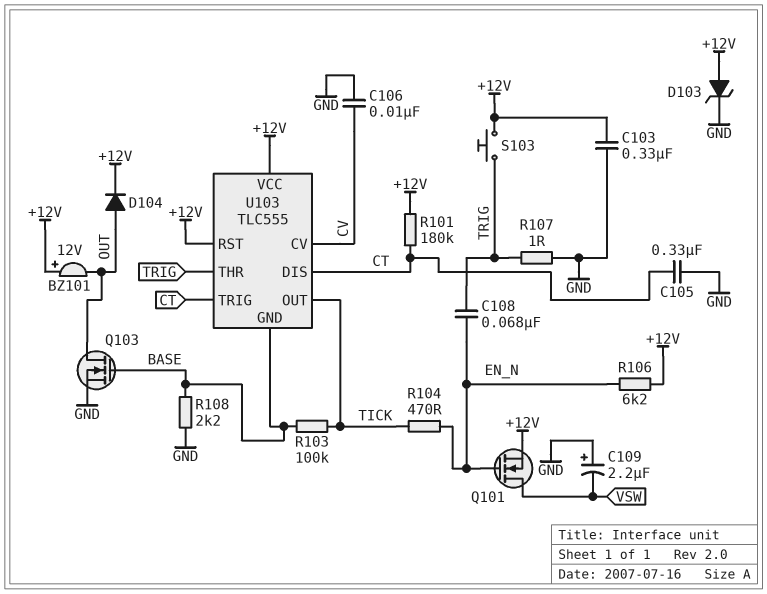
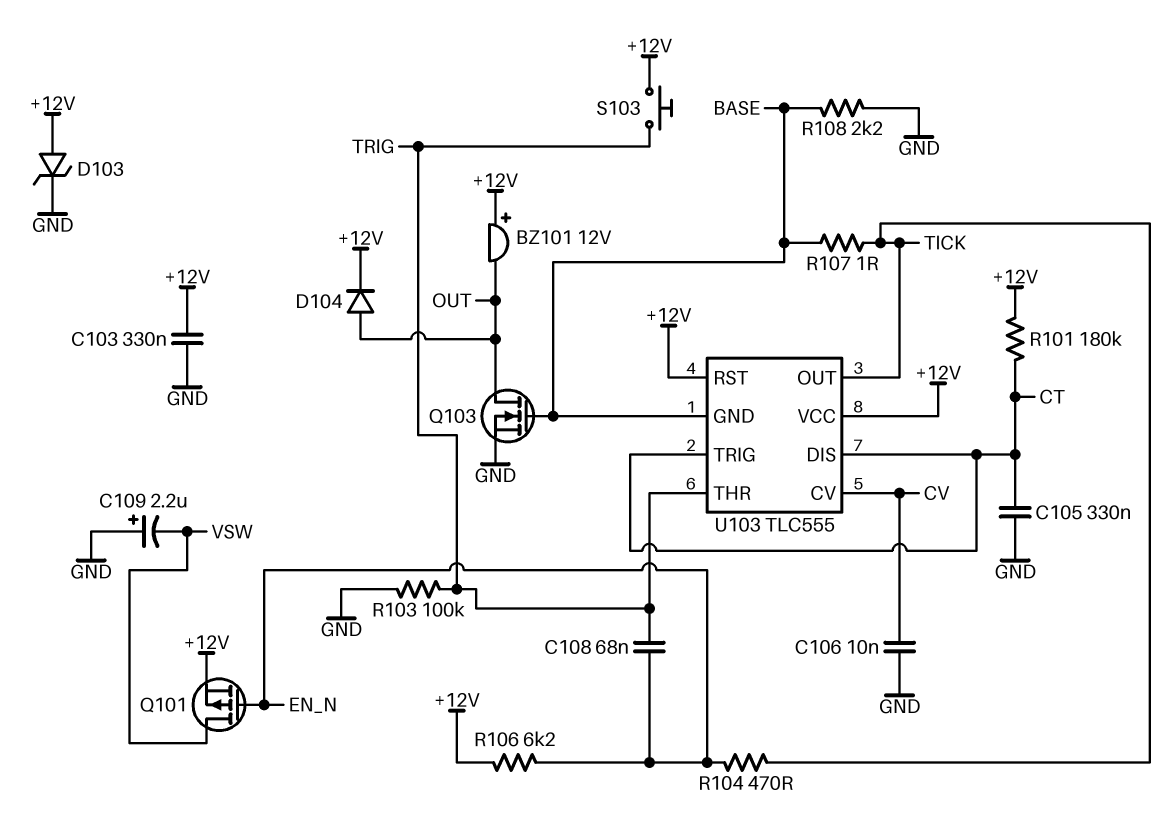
Q101: NMOS (G EN_N, D VSW, S +12V) -> PMOS (G EN_N, D VSW, S +12V)
R103: 100k (BASE, TICK) -> 100k (GND, TRIG)
R107: 1 (GND, TRIG) -> 1 (BASE, TICK)

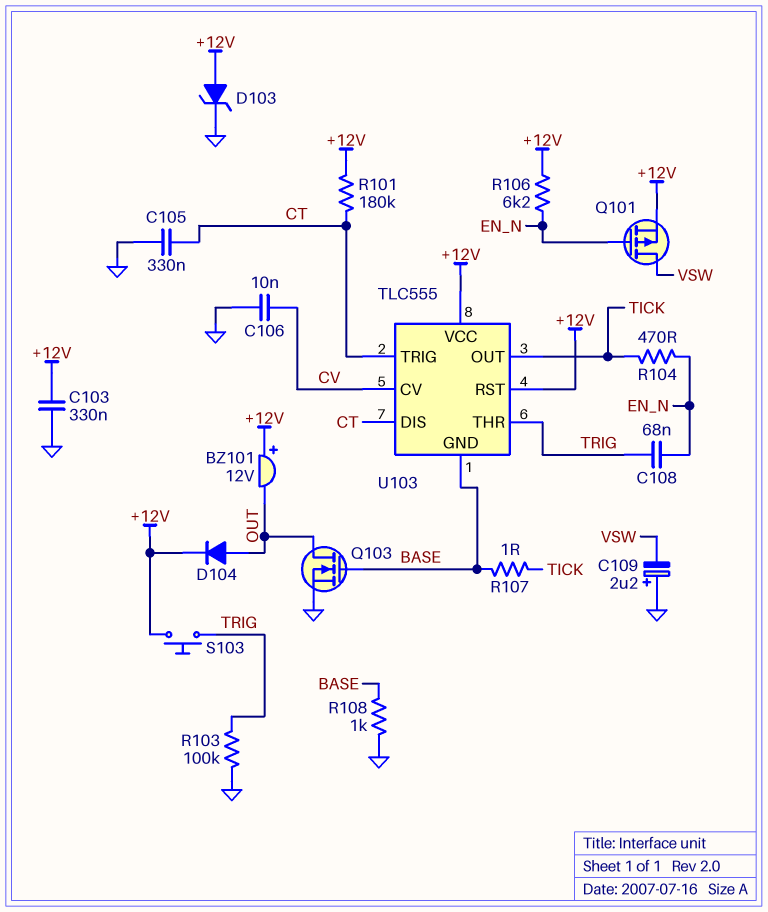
R108: 2.2k (BASE, GND) -> 1k (BASE, GND)

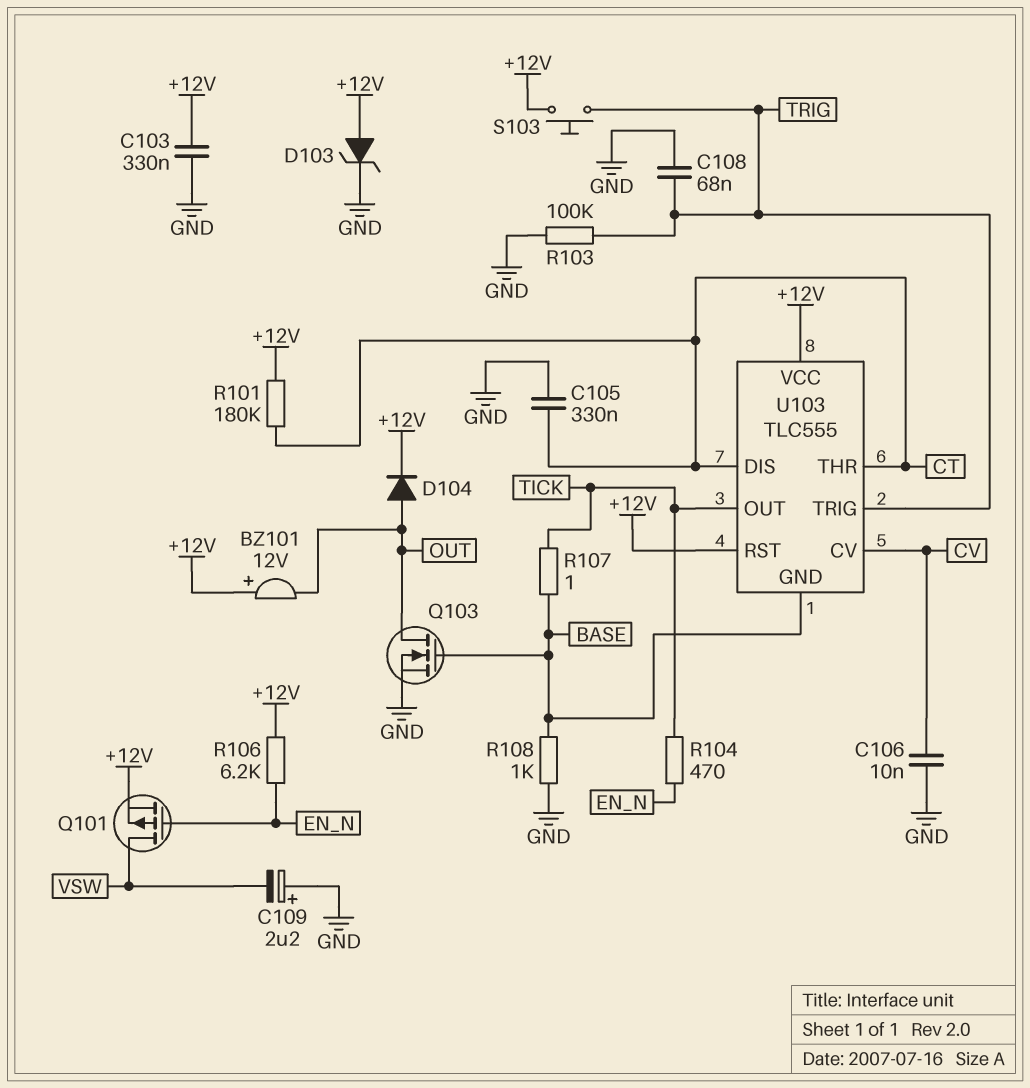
C108: 68nF (EN_N, TRIG) -> 68nF (GND, TRIG)
U103 pin THR: TRIG -> CT
U103 pin TRIG: CT -> TRIG

